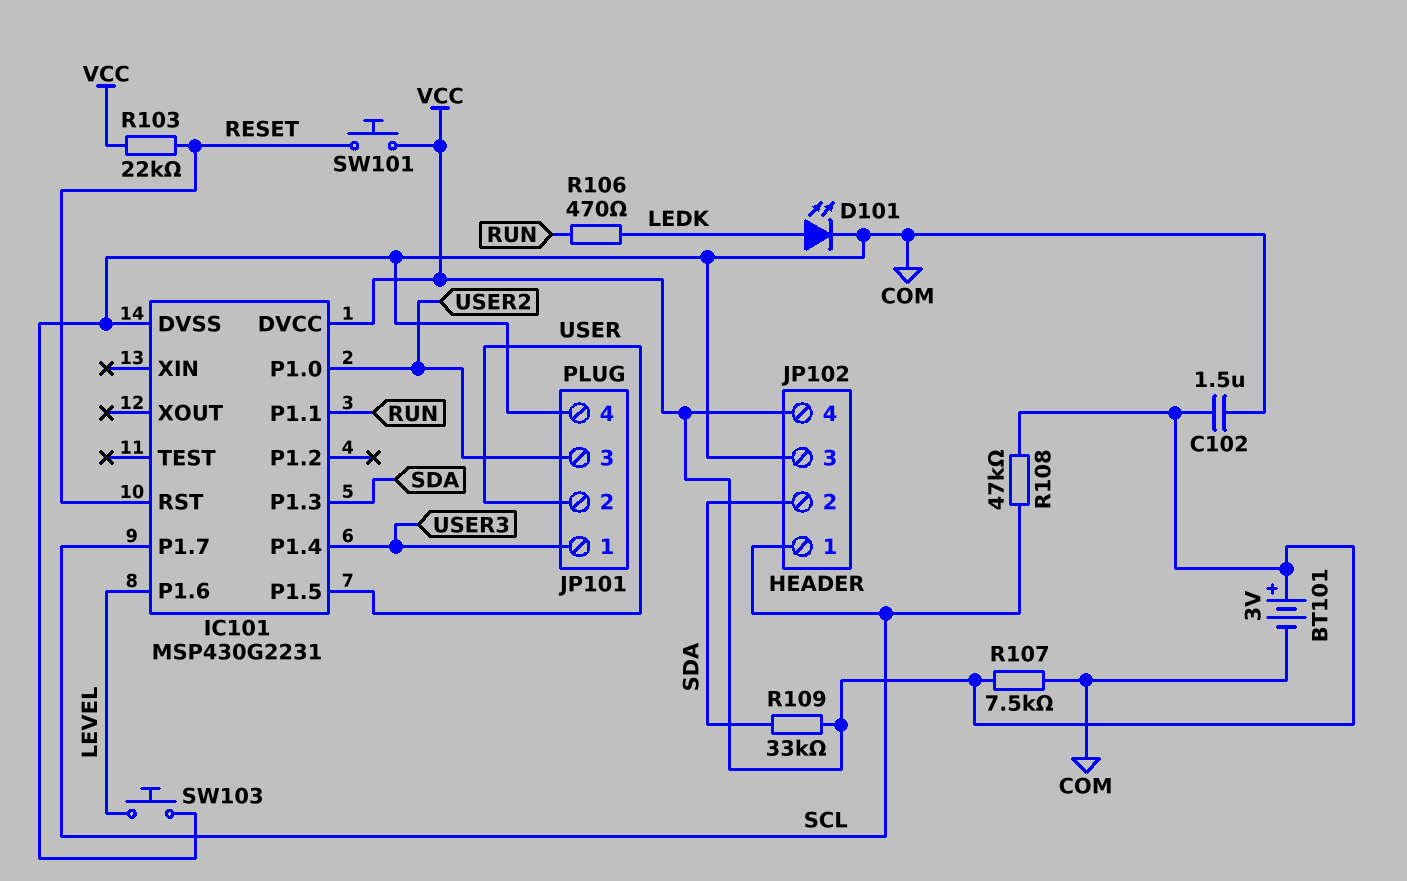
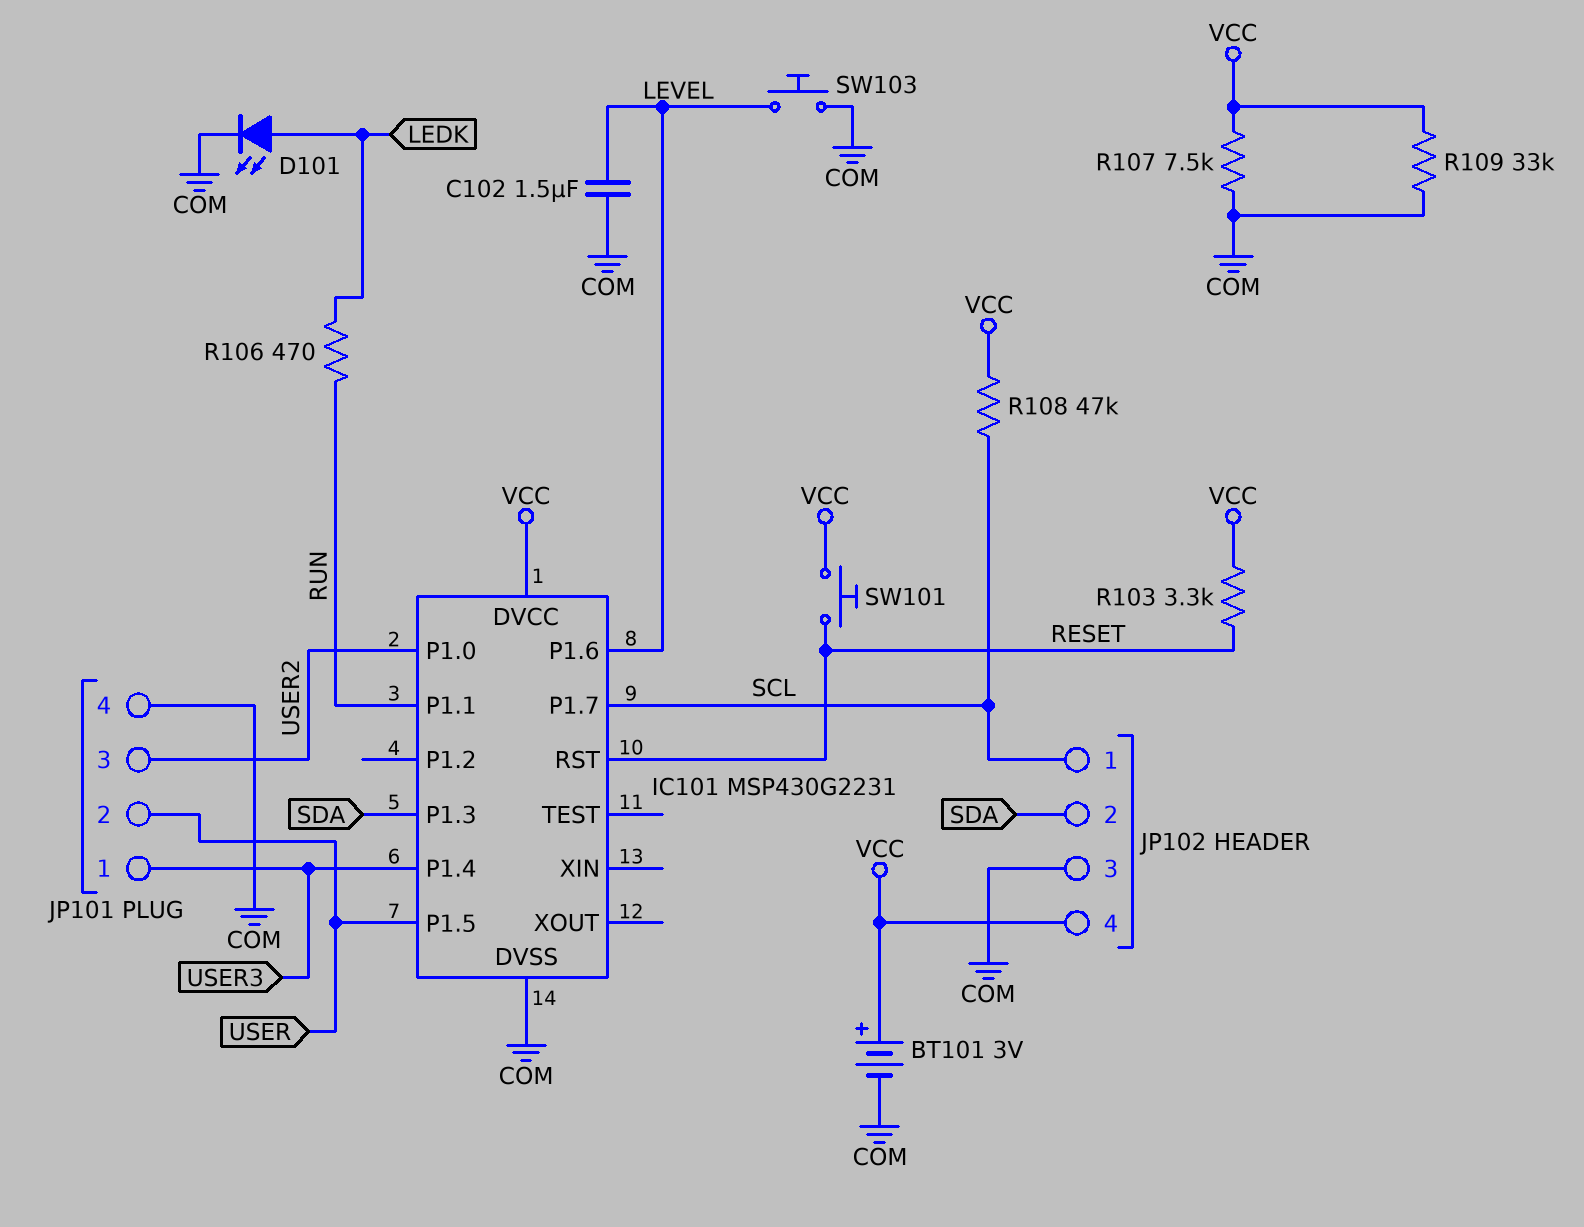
C102: 1.5uF (COM, VCC) -> 1.5uF (COM, LEVEL)
R103: 22k (RESET, VCC) -> 3.3k (RESET, VCC)
R109: 33k (SDA, VCC) -> 33k (COM, VCC)

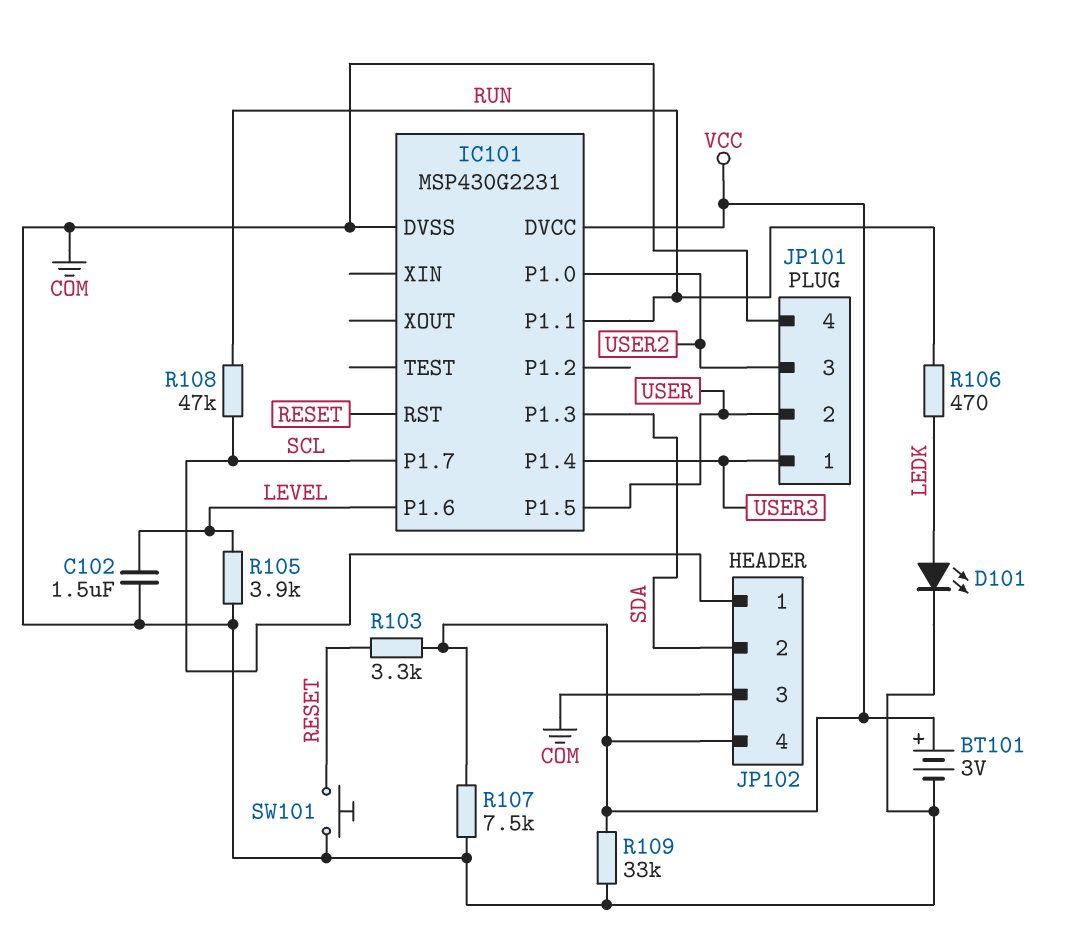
R105: none -> 3.9k (COM, LEVEL)
R108: 47k (SCL, VCC) -> 47k (RUN, SCL)
SW101: button (RESET, VCC) -> button (COM, RESET)
SW103: button (COM, LEVEL) -> none

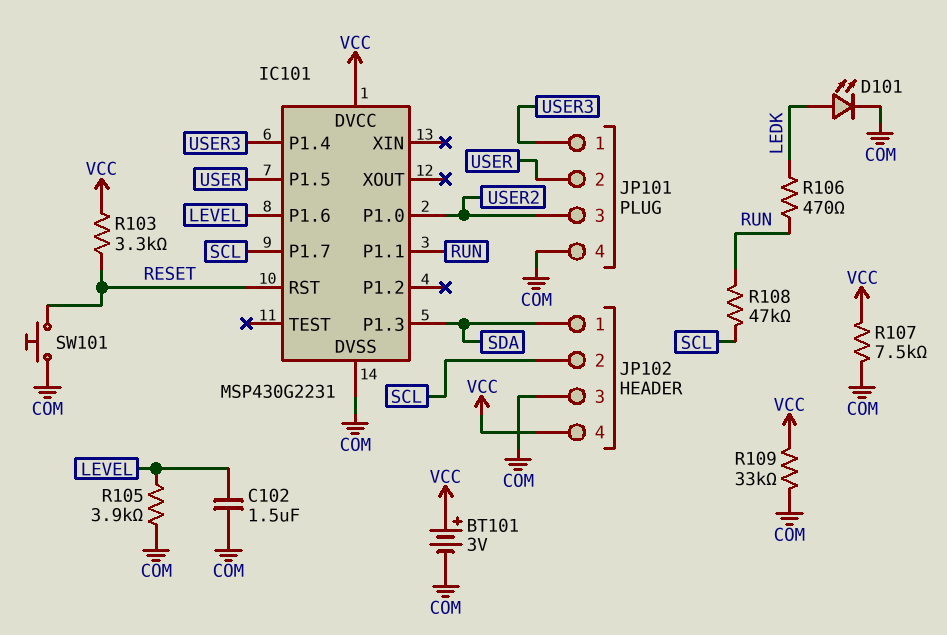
JP102 pin 1: SCL -> SDA
JP102 pin 2: SDA -> SCL

